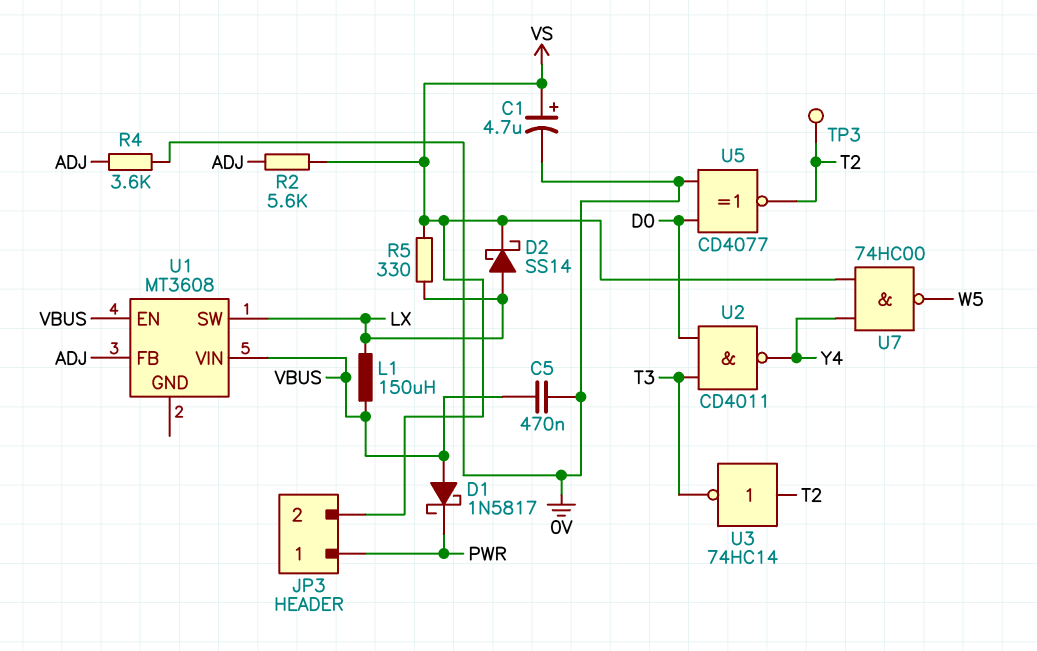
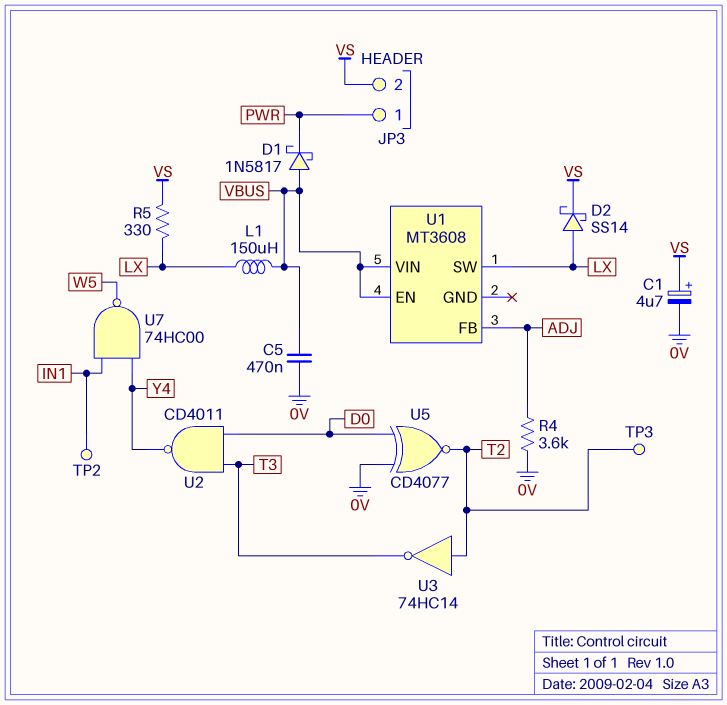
R2: 5.6k (ADJ, VS) -> none
TP2: none -> test point (IN1)
U7: NAND 74HC00 (in VS, in Y4, out W5) -> NAND 74HC00 (in IN1, in Y4, out W5)

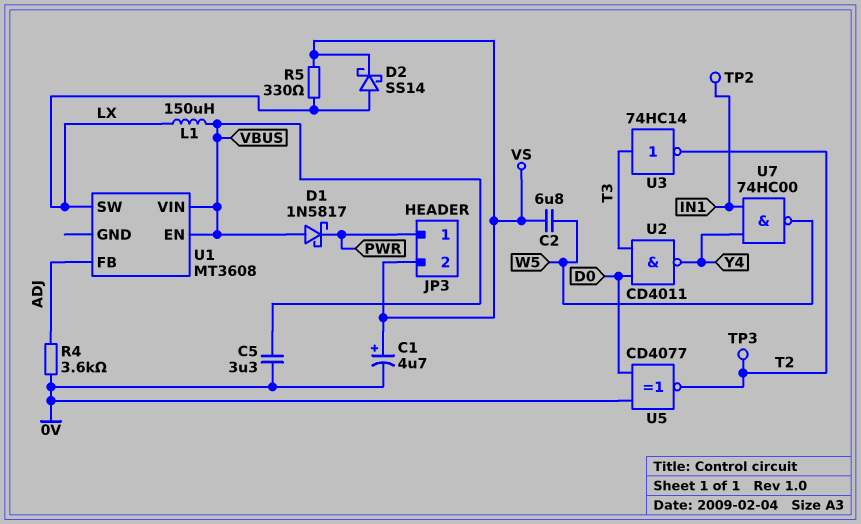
C2: none -> 6.8uF (VS, W5)
C5: 470nF (0V, VBUS) -> 3.3uF (0V, VBUS)
U3: NOT 74HC14 (in T2, out T3) -> NOT 74HC14 (in T3, out T2)

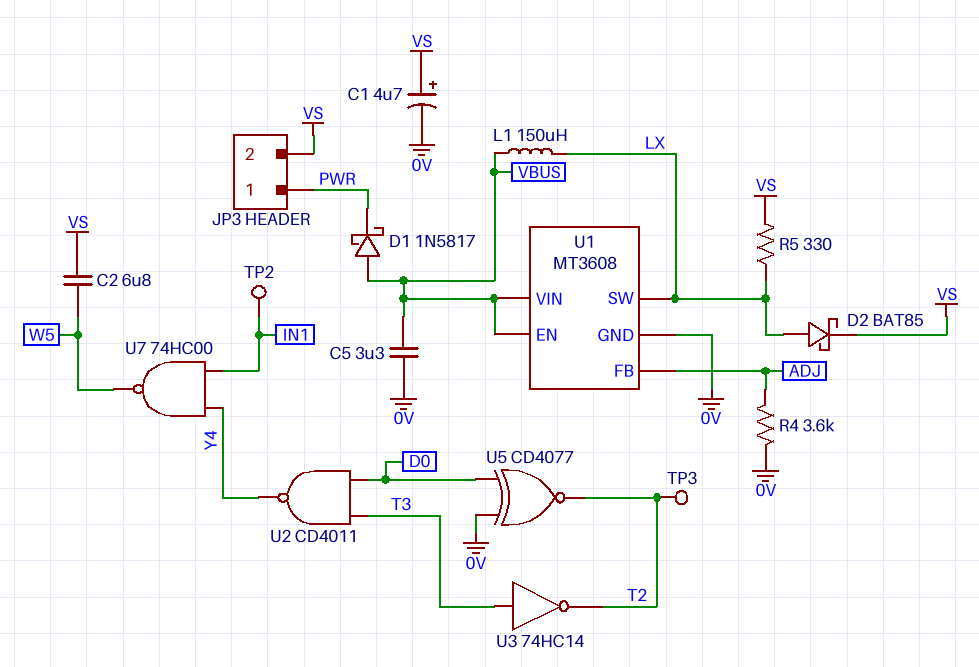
D2: schottky SS14 (A LX, K VS) -> schottky BAT85 (A LX, K VS)
U1 pin GND: none -> 0V

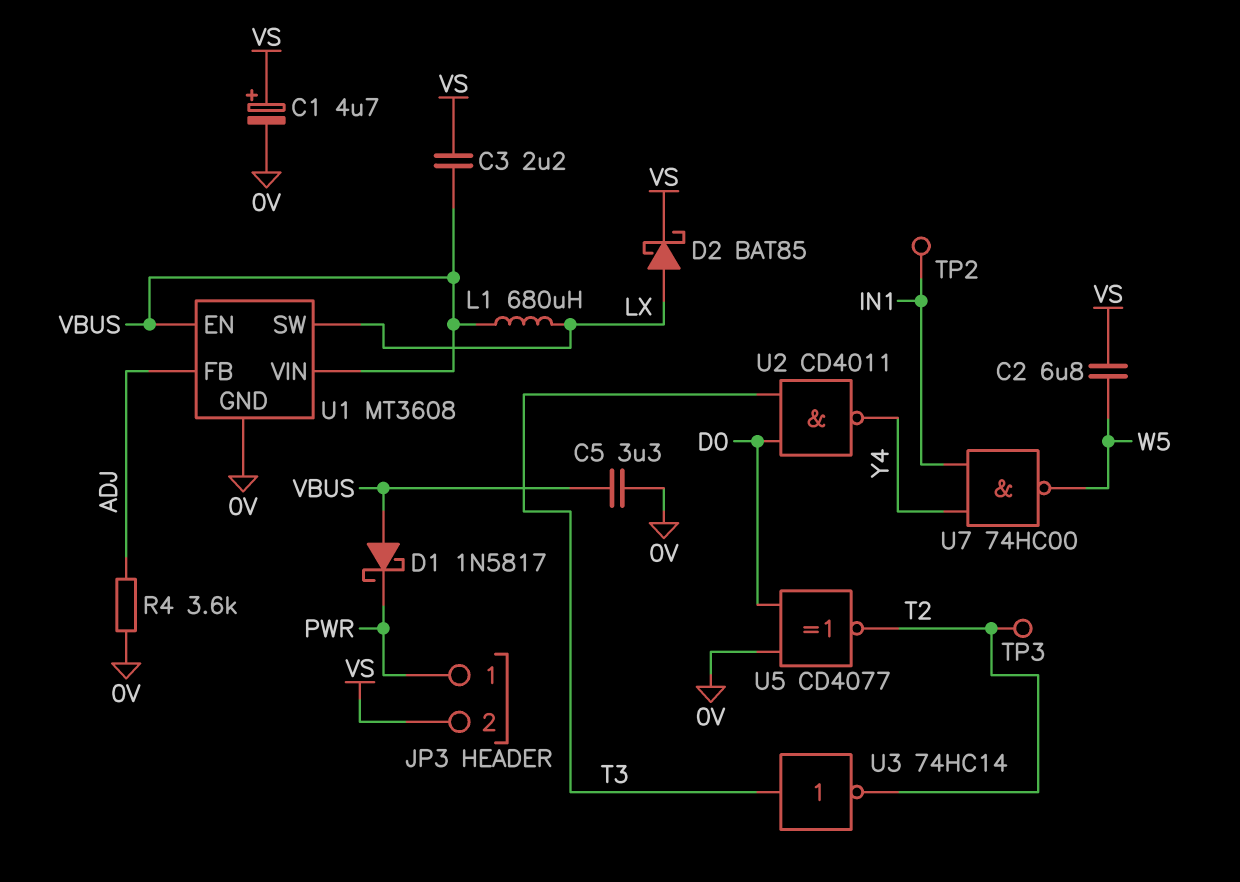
C3: none -> 2.2uF (VBUS, VS)
L1: 150uH (LX, VBUS) -> 680uH (LX, VBUS)
R5: 330 (LX, VS) -> none

